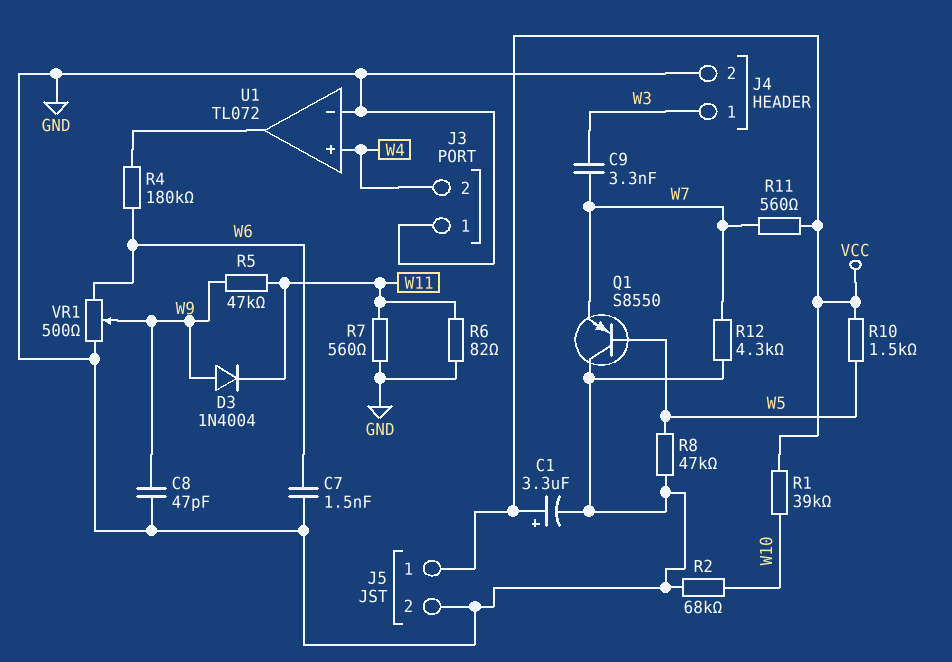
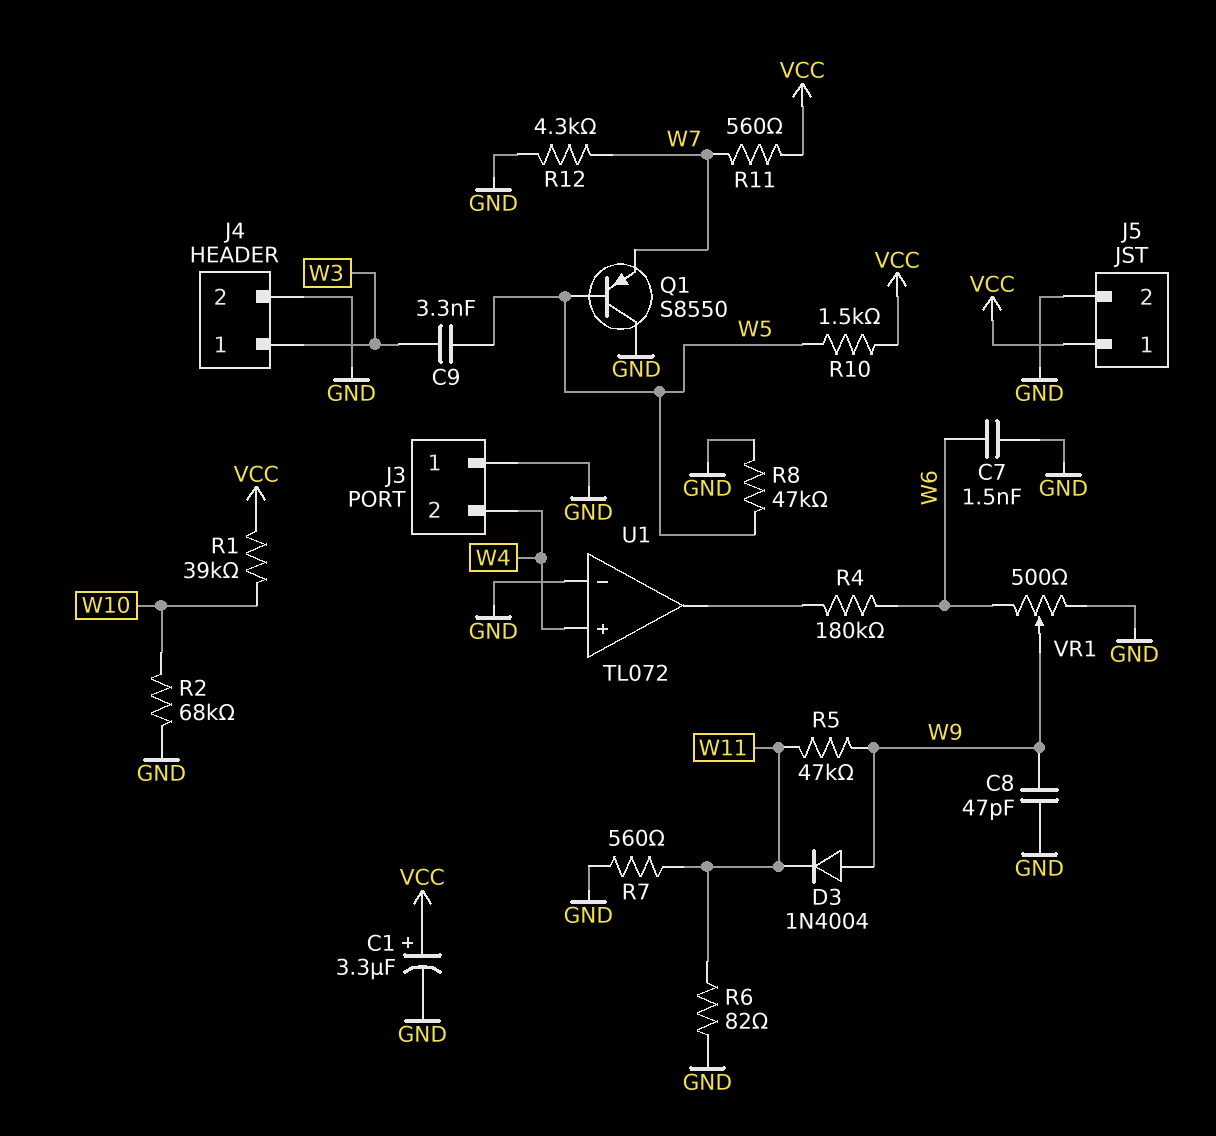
C9: 3.3nF (W3, W7) -> 3.3nF (W3, W5)

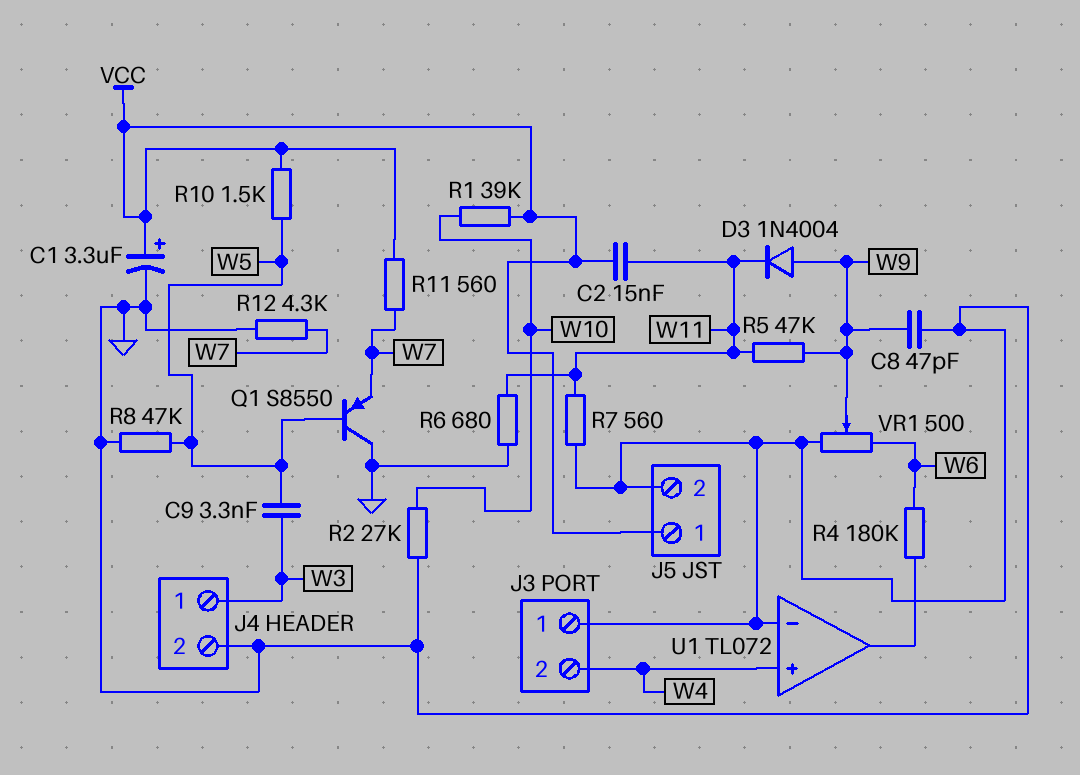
C2: none -> 15nF (VCC, W11)
C7: 1.5nF (GND, W6) -> none
R2: 68k (GND, W10) -> 27k (GND, W10)
R6: 82 (GND, W11) -> 680 (GND, W11)

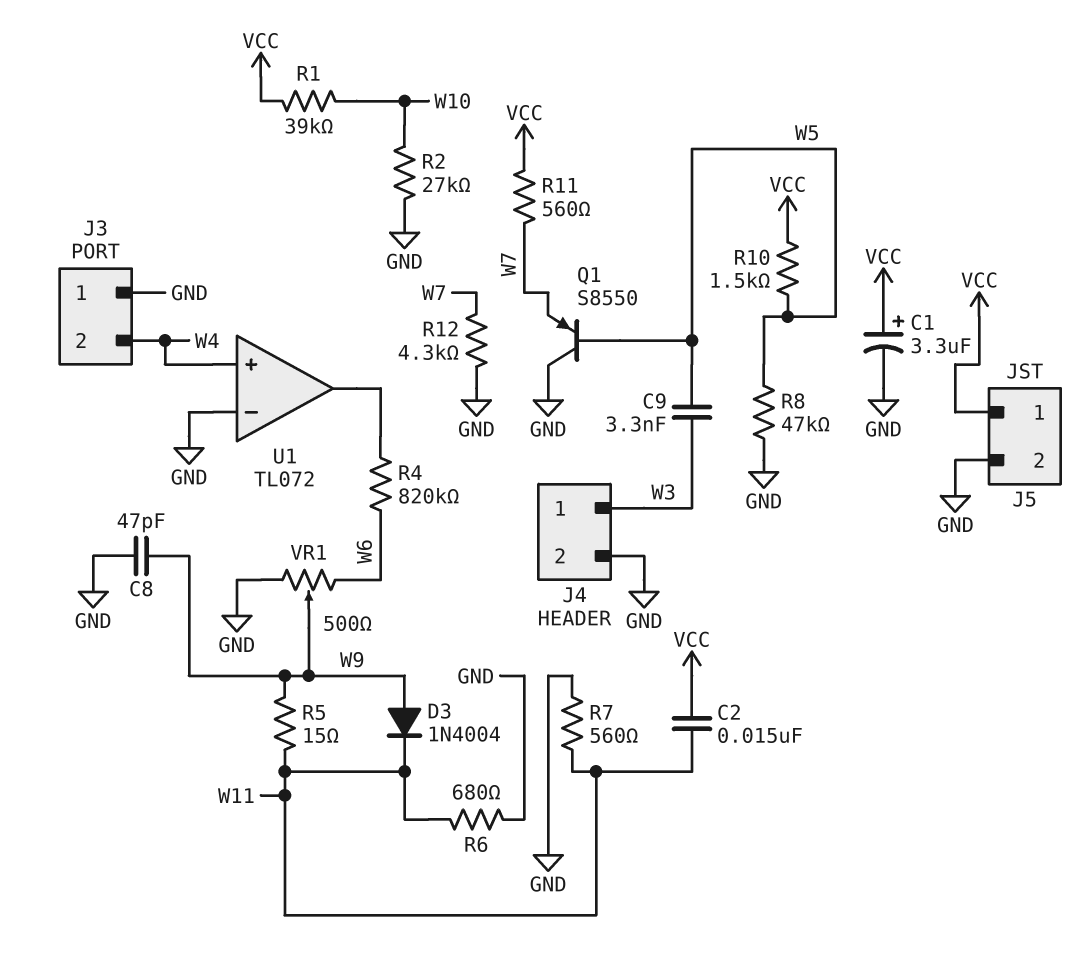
R4: 180k (U1/out, W6) -> 820k (U1/out, W6)
R5: 47k (W9, W11) -> 15 (W9, W11)

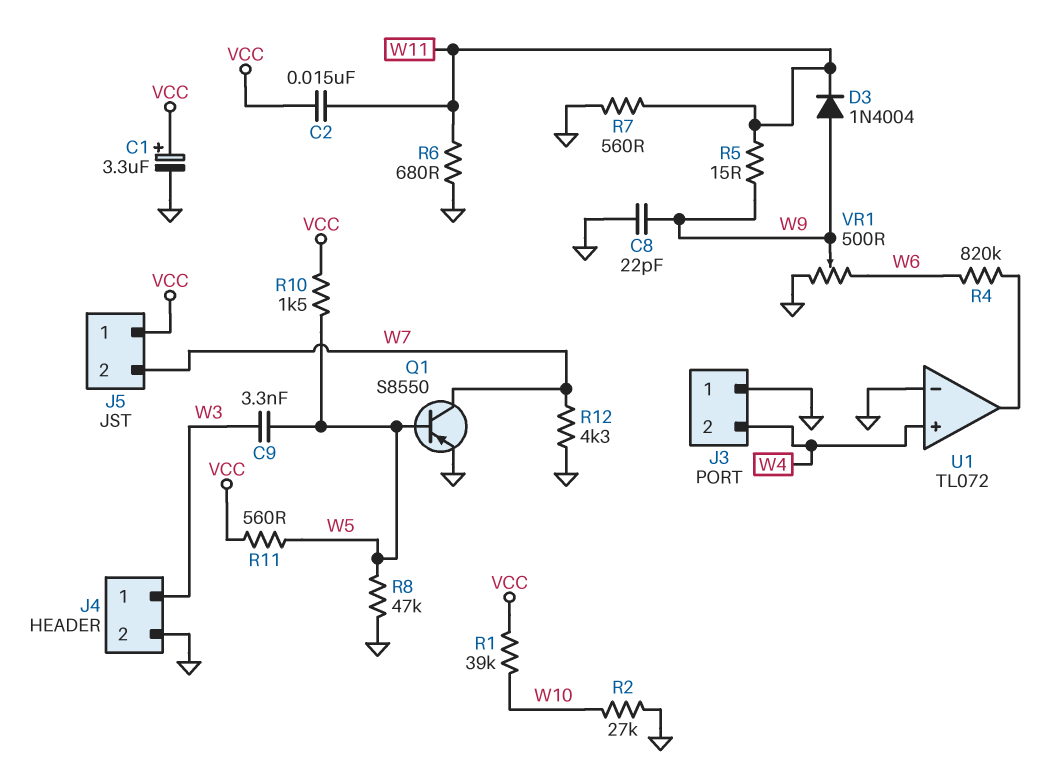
C8: 47pF (GND, W9) -> 22pF (GND, W9)
J5 pin 2: GND -> W7
Q1: PNP S8550 (B W5, C GND, E W7) -> PNP S8550 (B W5, C W7, E GND)
R11: 560 (VCC, W7) -> 560 (VCC, W5)

